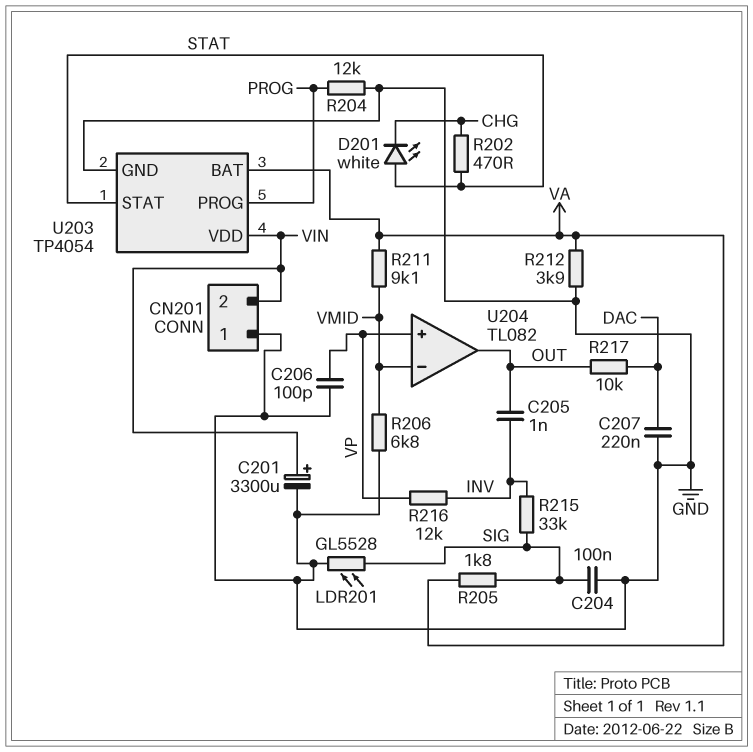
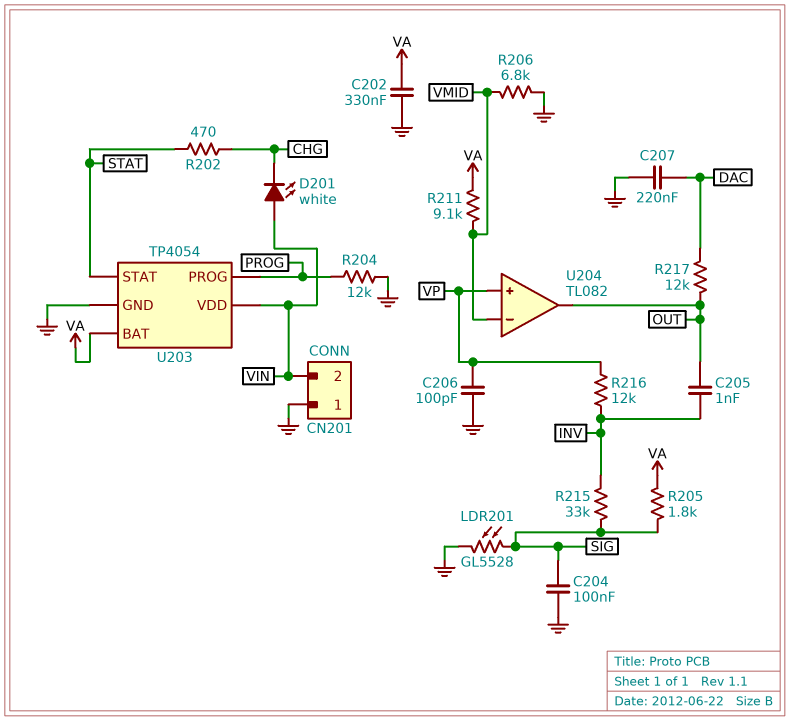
C201: 3300uF (plus VIN, minus GND) -> none
C202: none -> 330nF (GND, VA)
D201: LED white (A STAT, K CHG) -> LED white (A VIN, K CHG)
R212: 3.9k (GND, VA) -> none
R217: 10k (DAC, OUT) -> 12k (DAC, OUT)

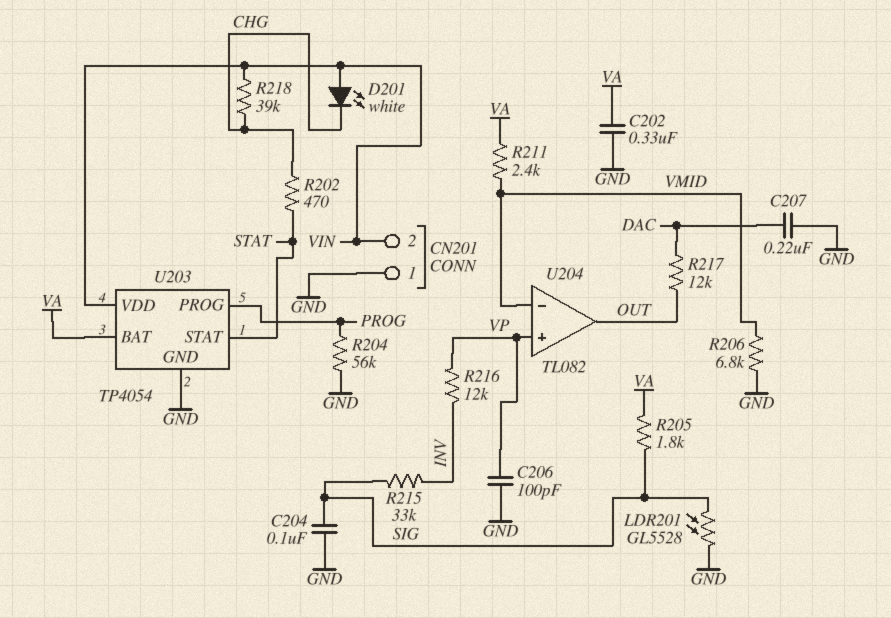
C205: 1nF (INV, OUT) -> none
R204: 12k (GND, PROG) -> 56k (GND, PROG)
R211: 9.1k (VA, VMID) -> 2.4k (VA, VMID)
R218: none -> 39k (CHG, VIN)

